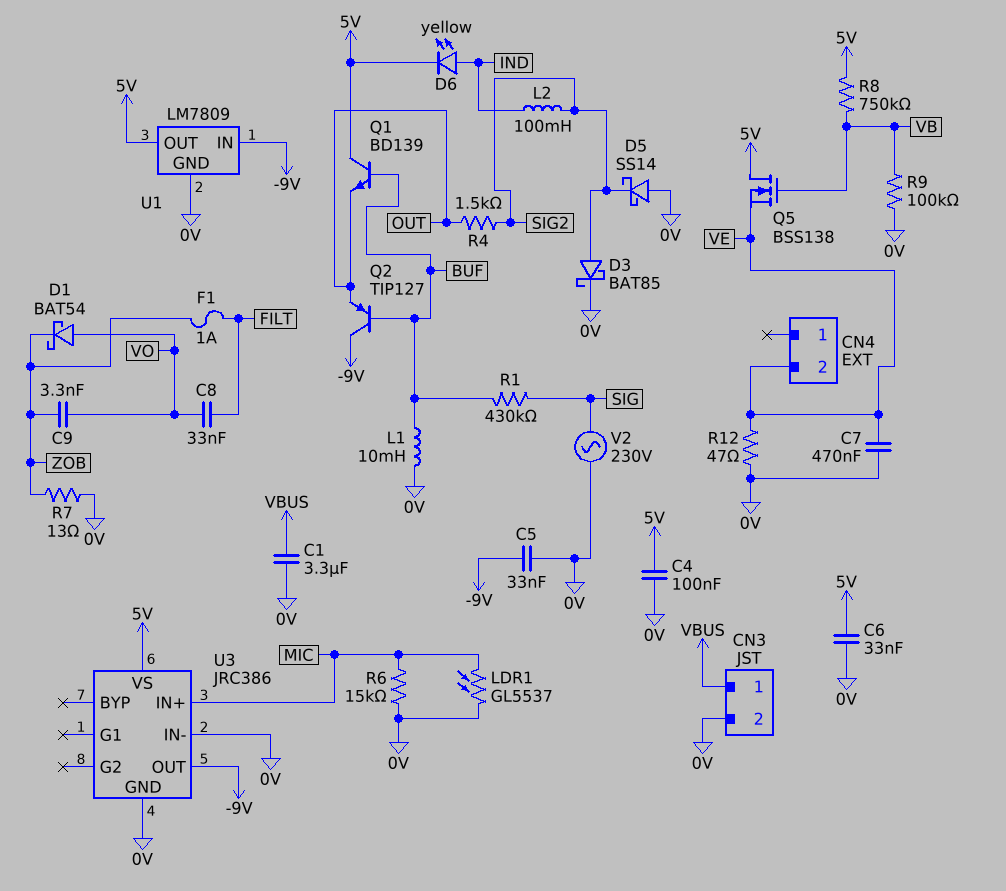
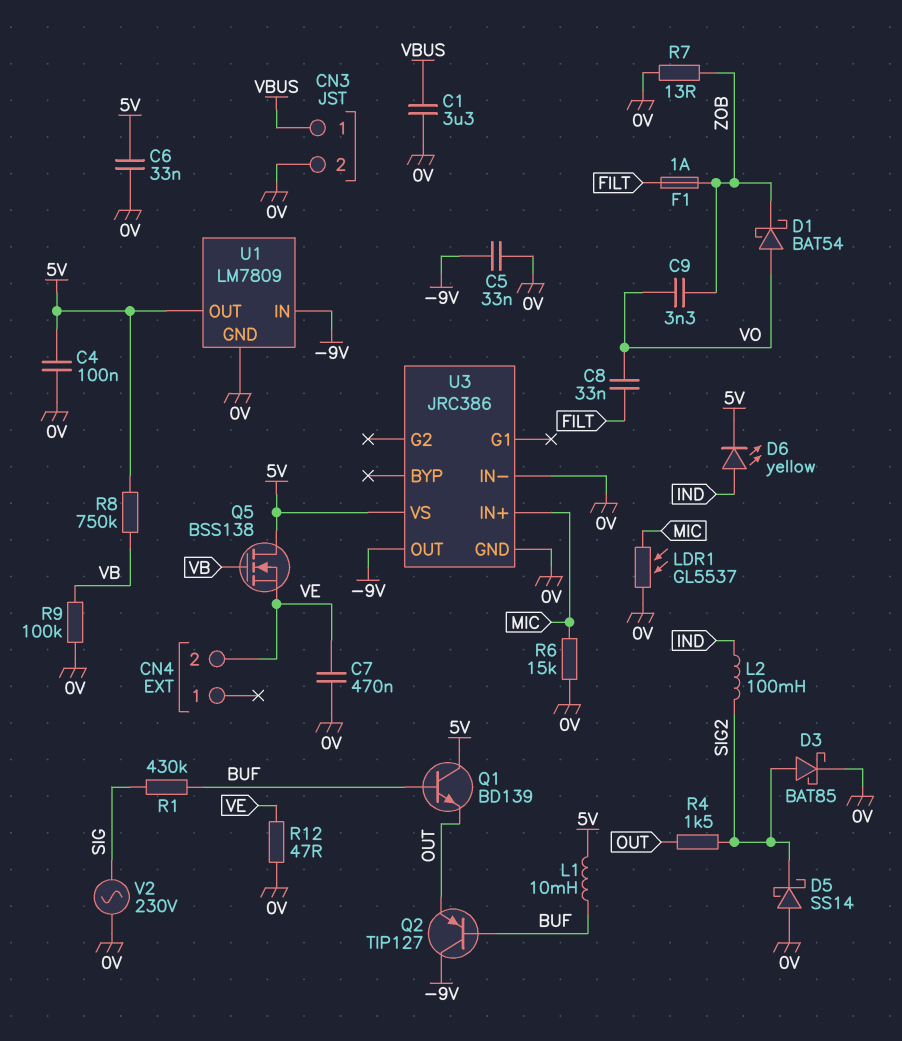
L1: 10mH (0V, BUF) -> 10mH (5V, BUF)

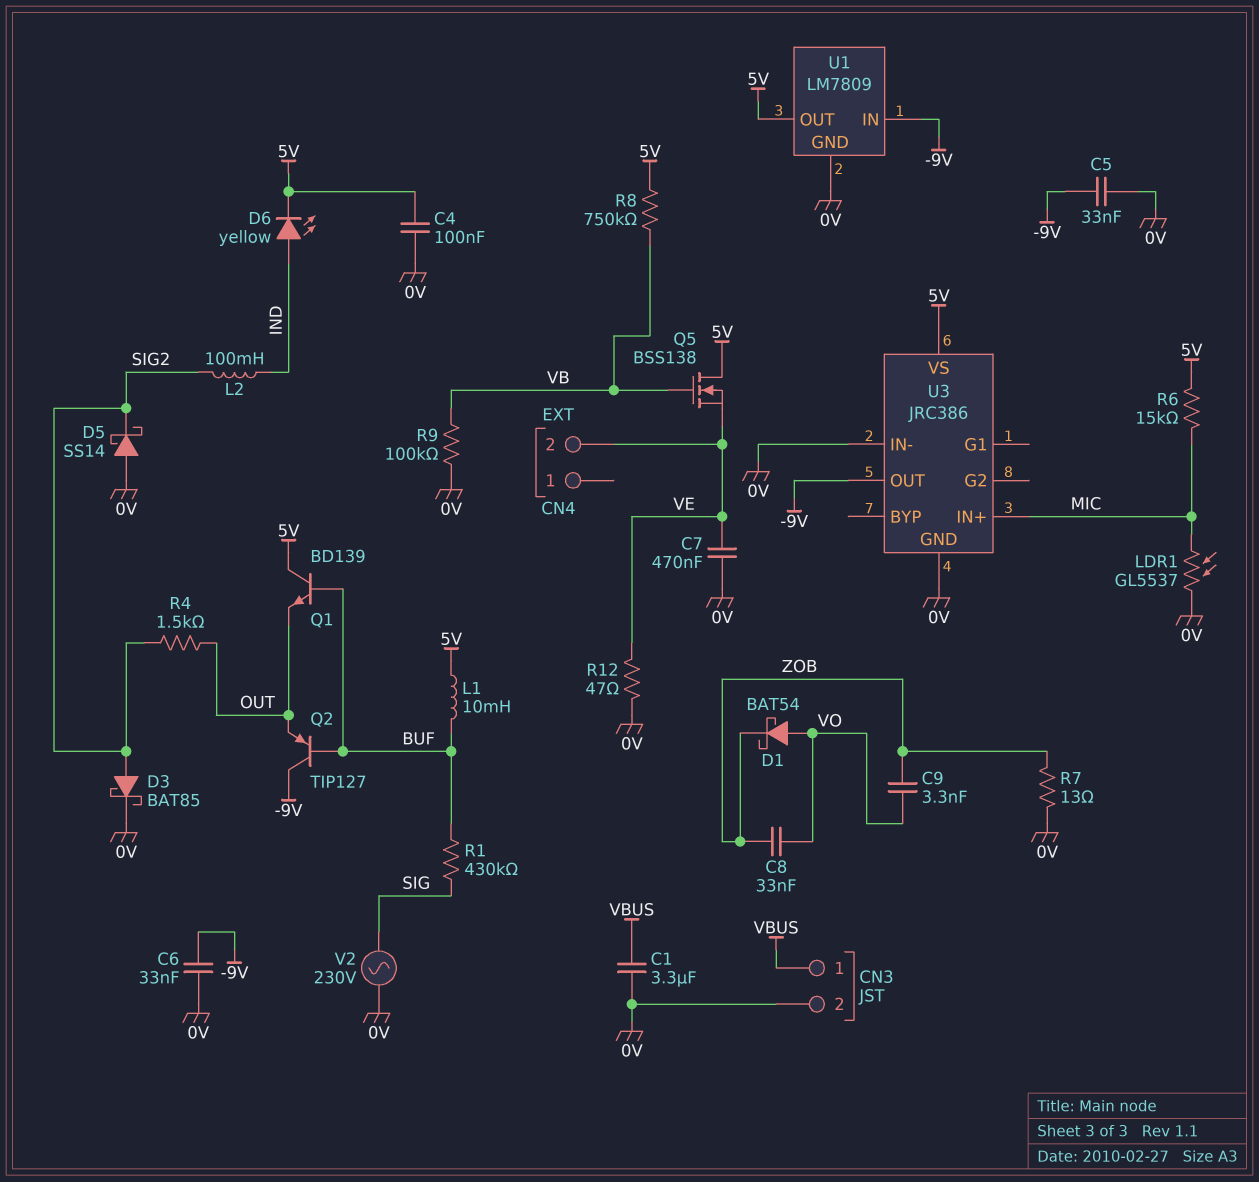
C6: 33nF (0V, 5V) -> 33nF (-9V, 0V)
C8: 33nF (FILT, VO) -> 33nF (VO, ZOB)
F1: 1A (FILT, ZOB) -> none
R6: 15k (0V, MIC) -> 15k (5V, MIC)

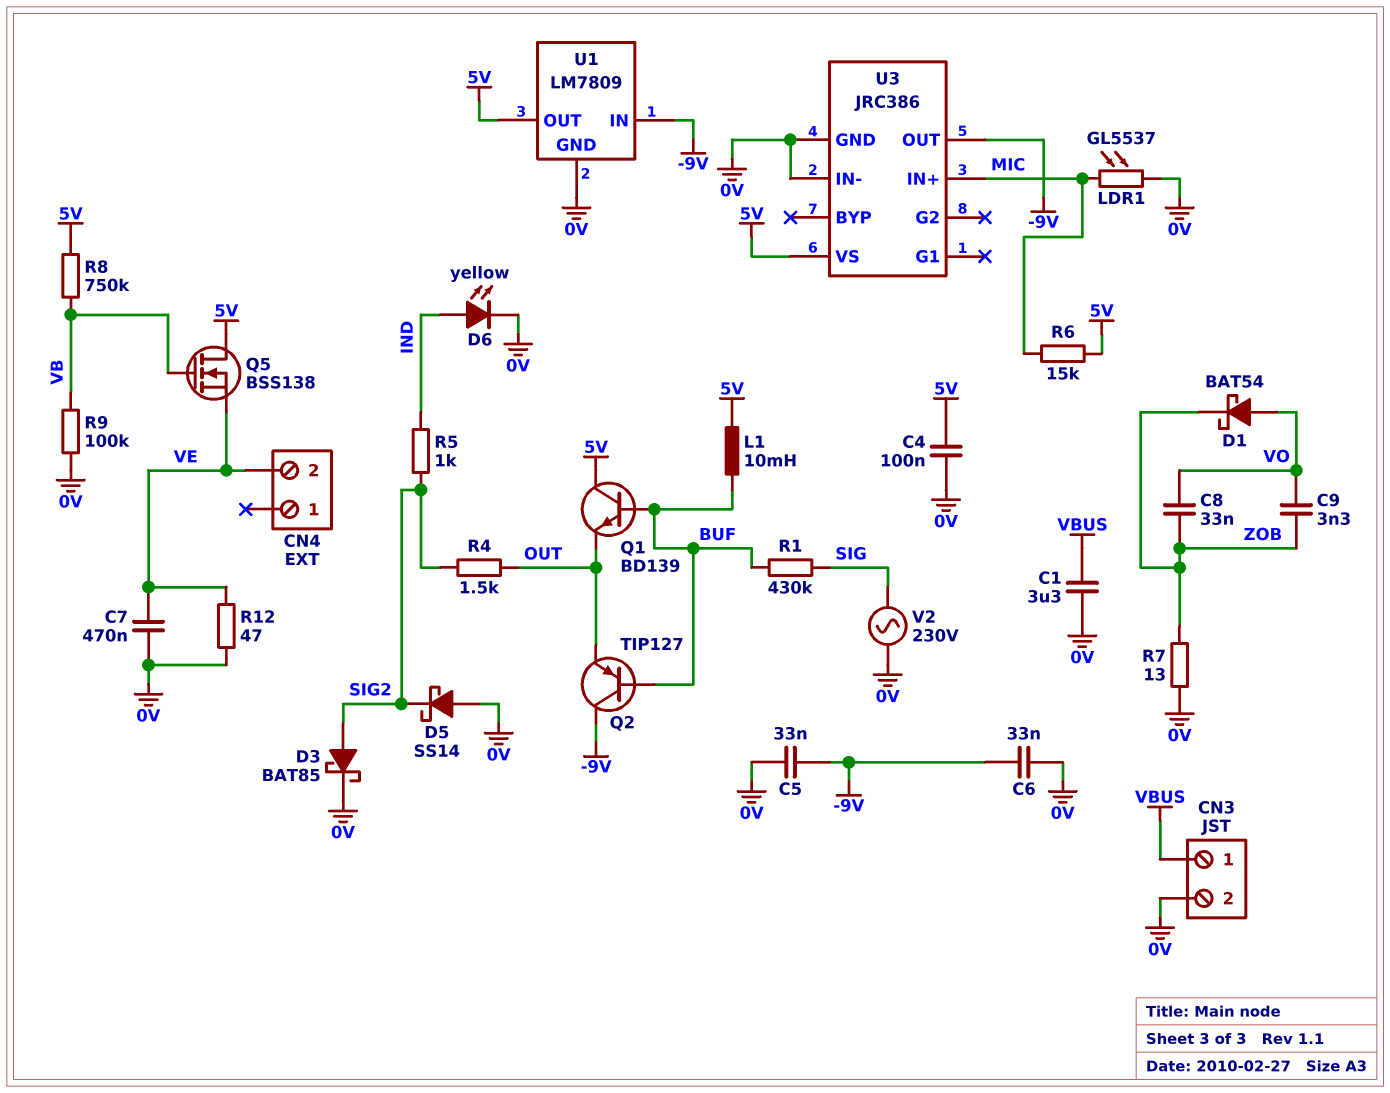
D6: LED yellow (A IND, K 5V) -> LED yellow (A IND, K 0V)
L2: 100mH (IND, SIG2) -> none
R5: none -> 1k (IND, SIG2)

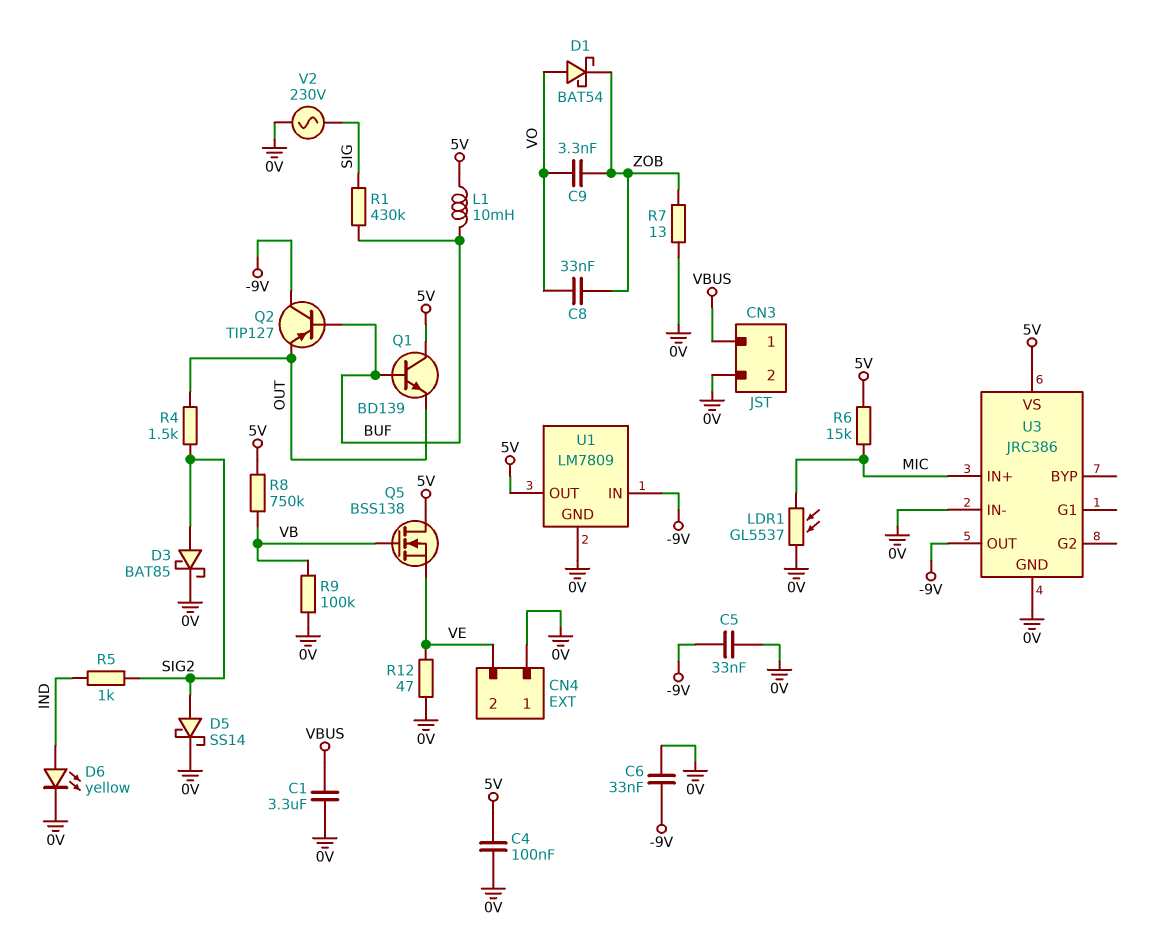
C7: 470nF (0V, VE) -> none
CN4 pin 1: none -> 0V
D5: schottky SS14 (A 0V, K SIG2) -> schottky SS14 (A SIG2, K 0V)

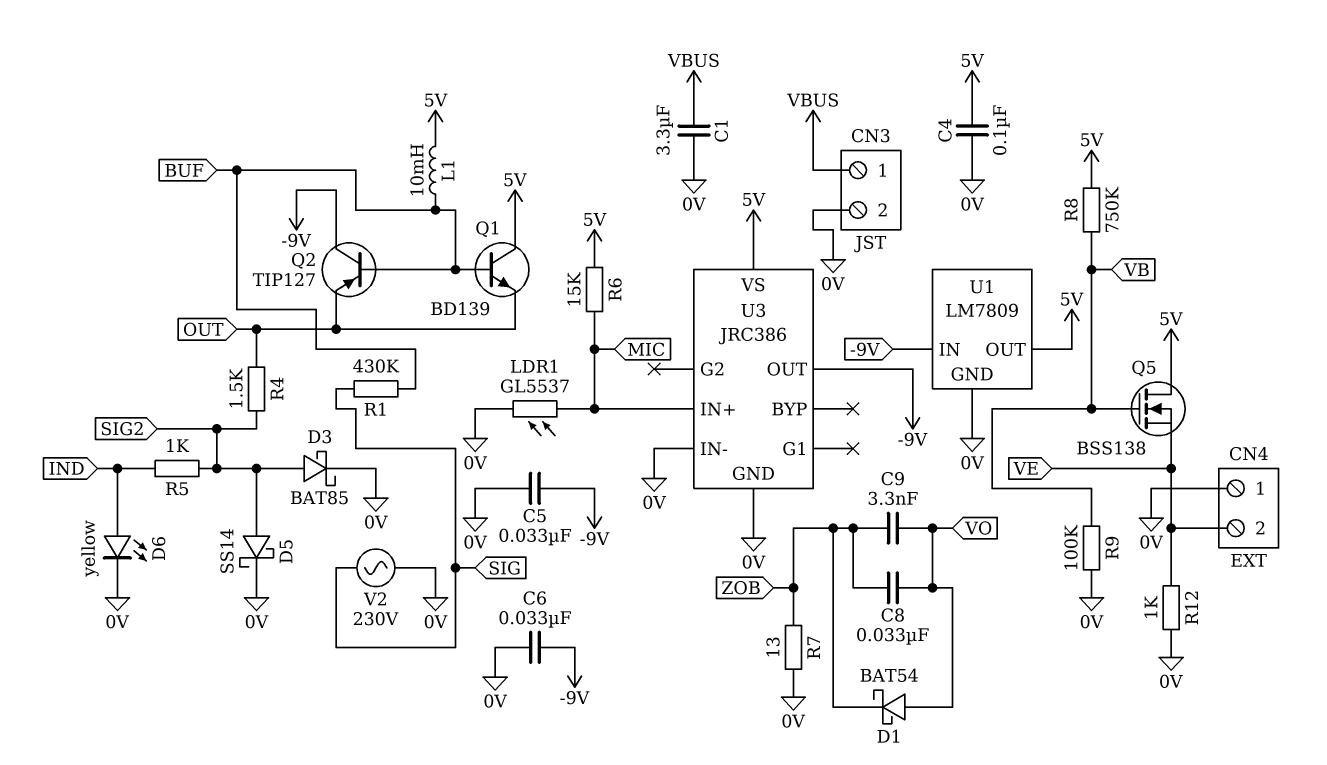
R12: 47 (0V, VE) -> 1k (0V, VE)

